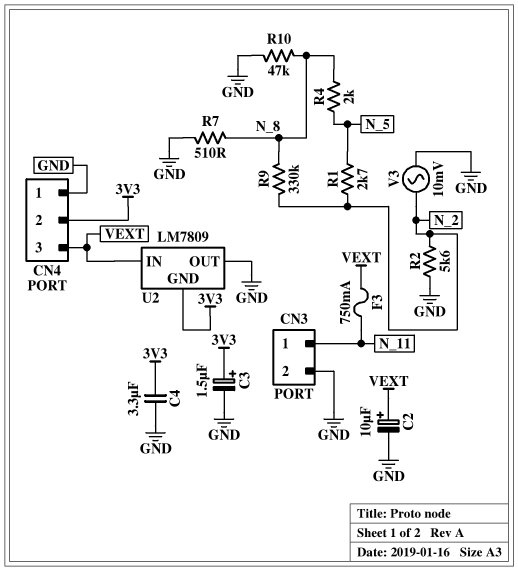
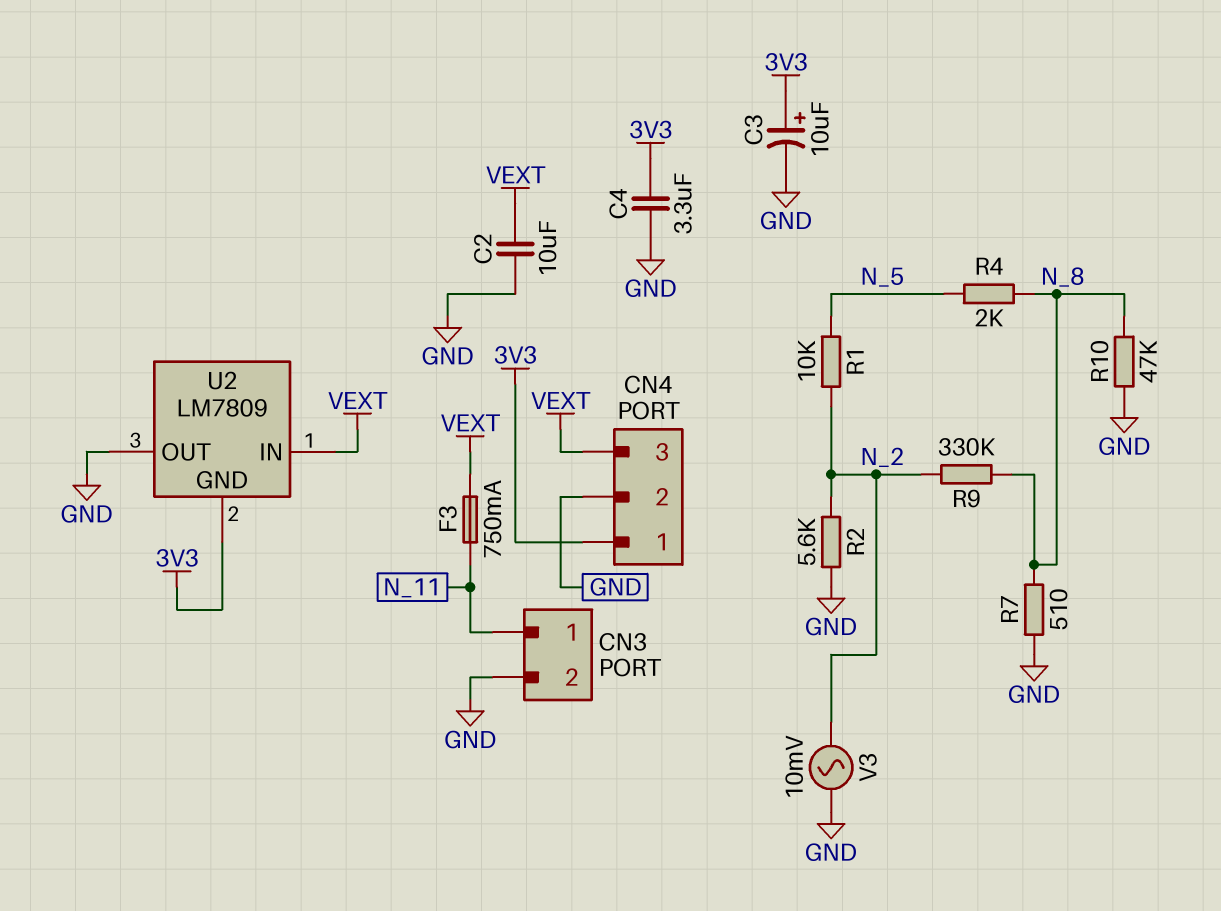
C2: 10uF (plus VEXT, minus GND) -> 10uF (GND, VEXT)
C3: 1.5uF (plus 3V3, minus GND) -> 10uF (plus 3V3, minus GND)
CN4 pin 1: GND -> 3V3
CN4 pin 2: 3V3 -> GND
R1: 2.7k (N_2, N_5) -> 10k (N_2, N_5)

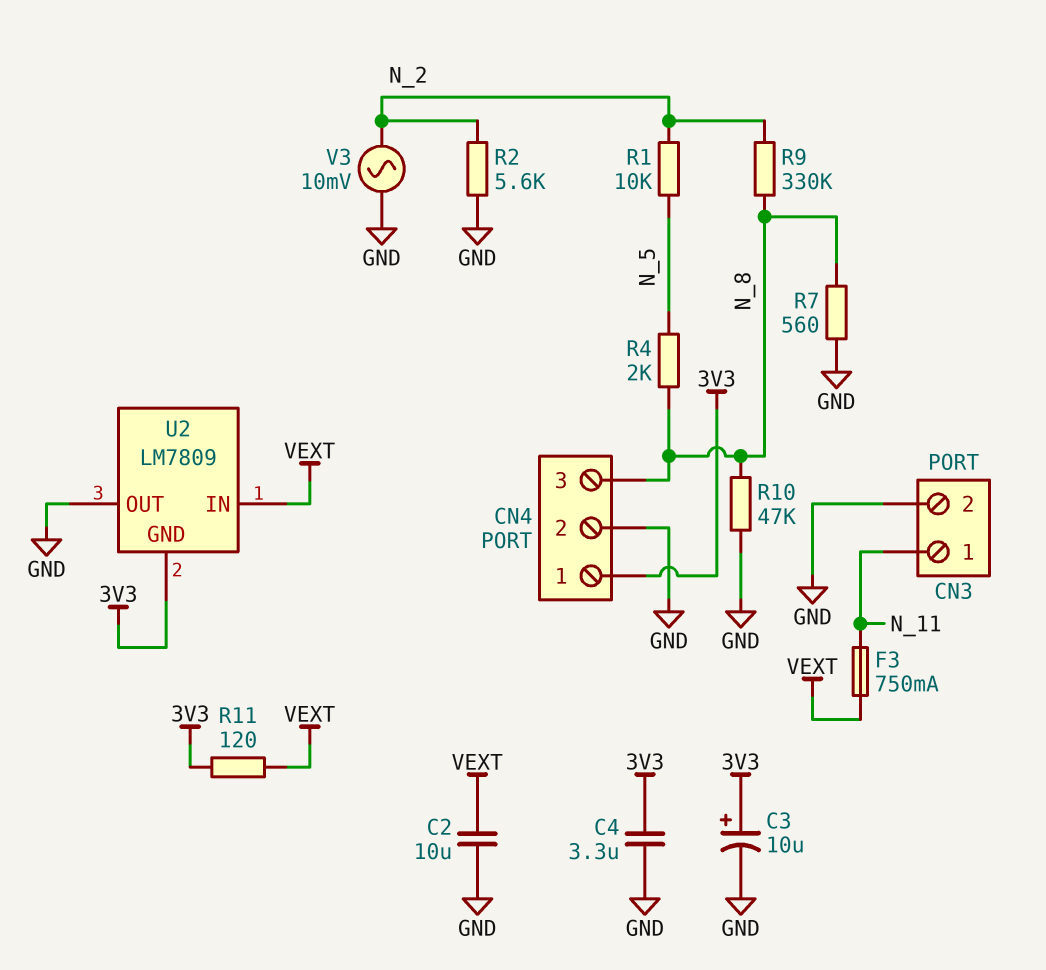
CN4 pin 3: VEXT -> N_8
R7: 510 (GND, N_8) -> 560 (GND, N_8)
R11: none -> 120 (3V3, VEXT)

